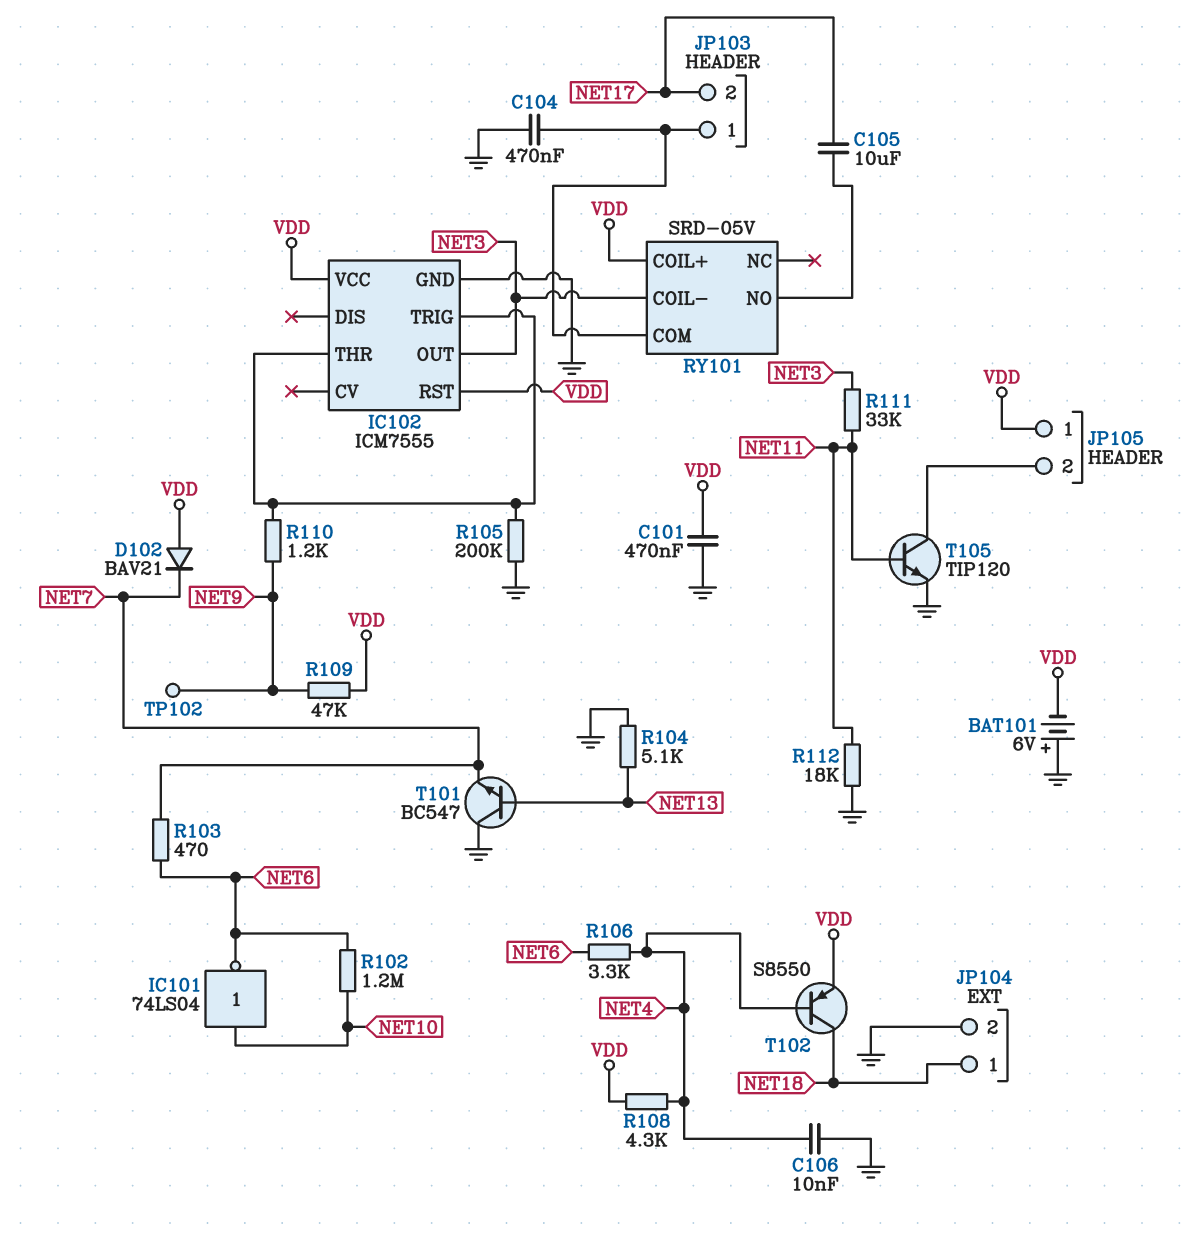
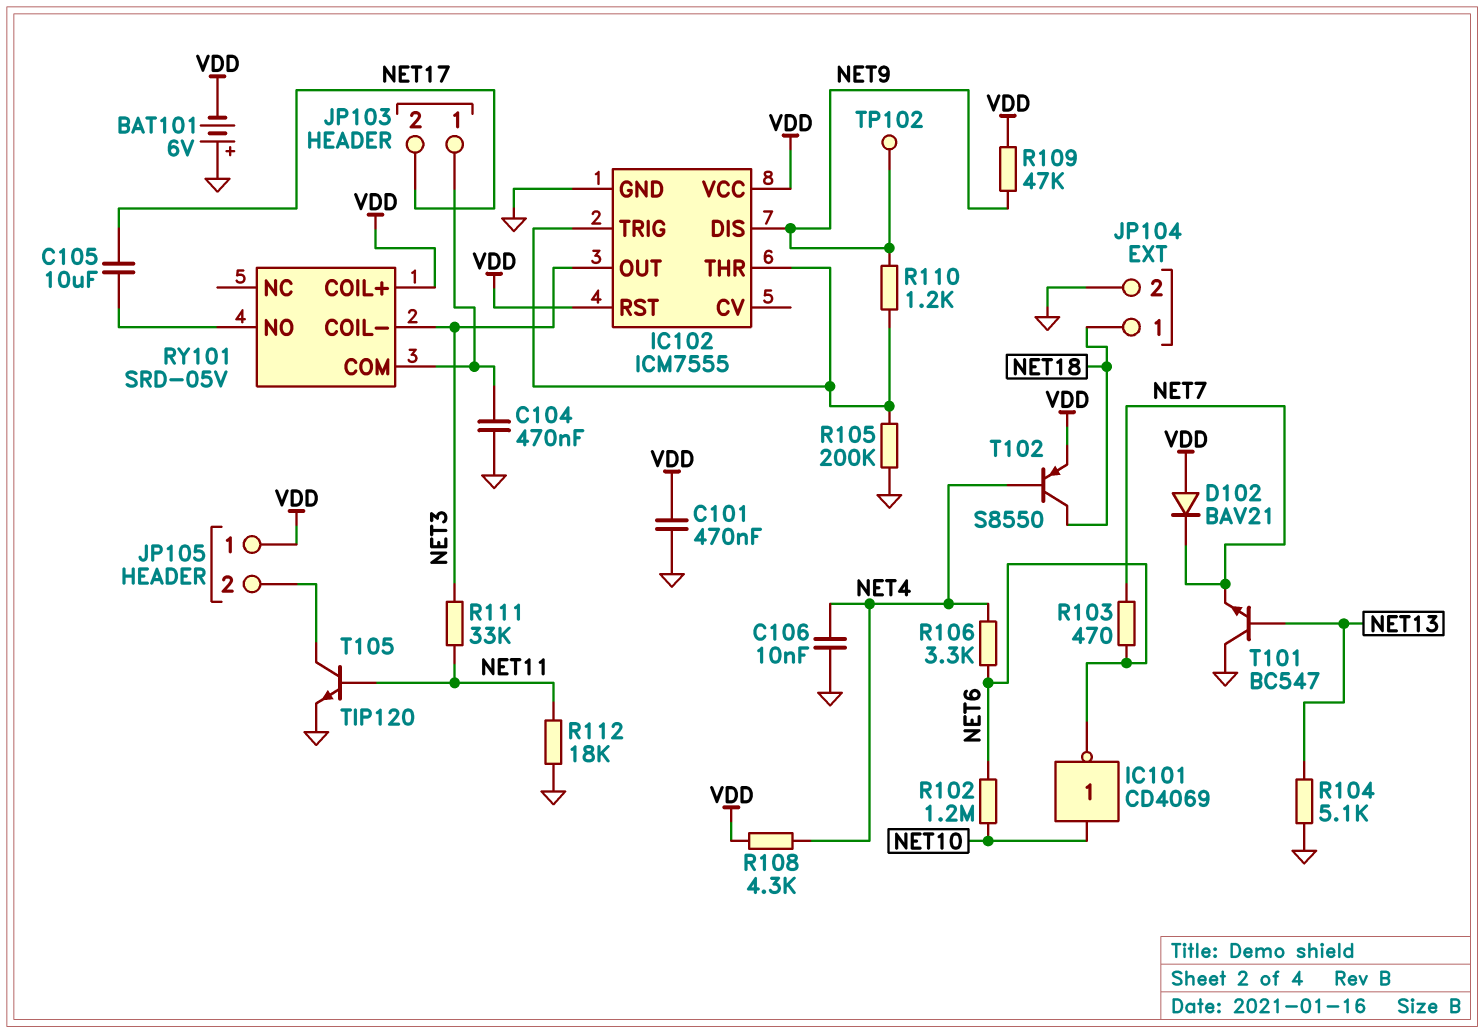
IC101: NOT 74LS04 (in NET10, out NET6) -> NOT CD4069 (in NET10, out NET6)
IC102 pin DIS: none -> NET9

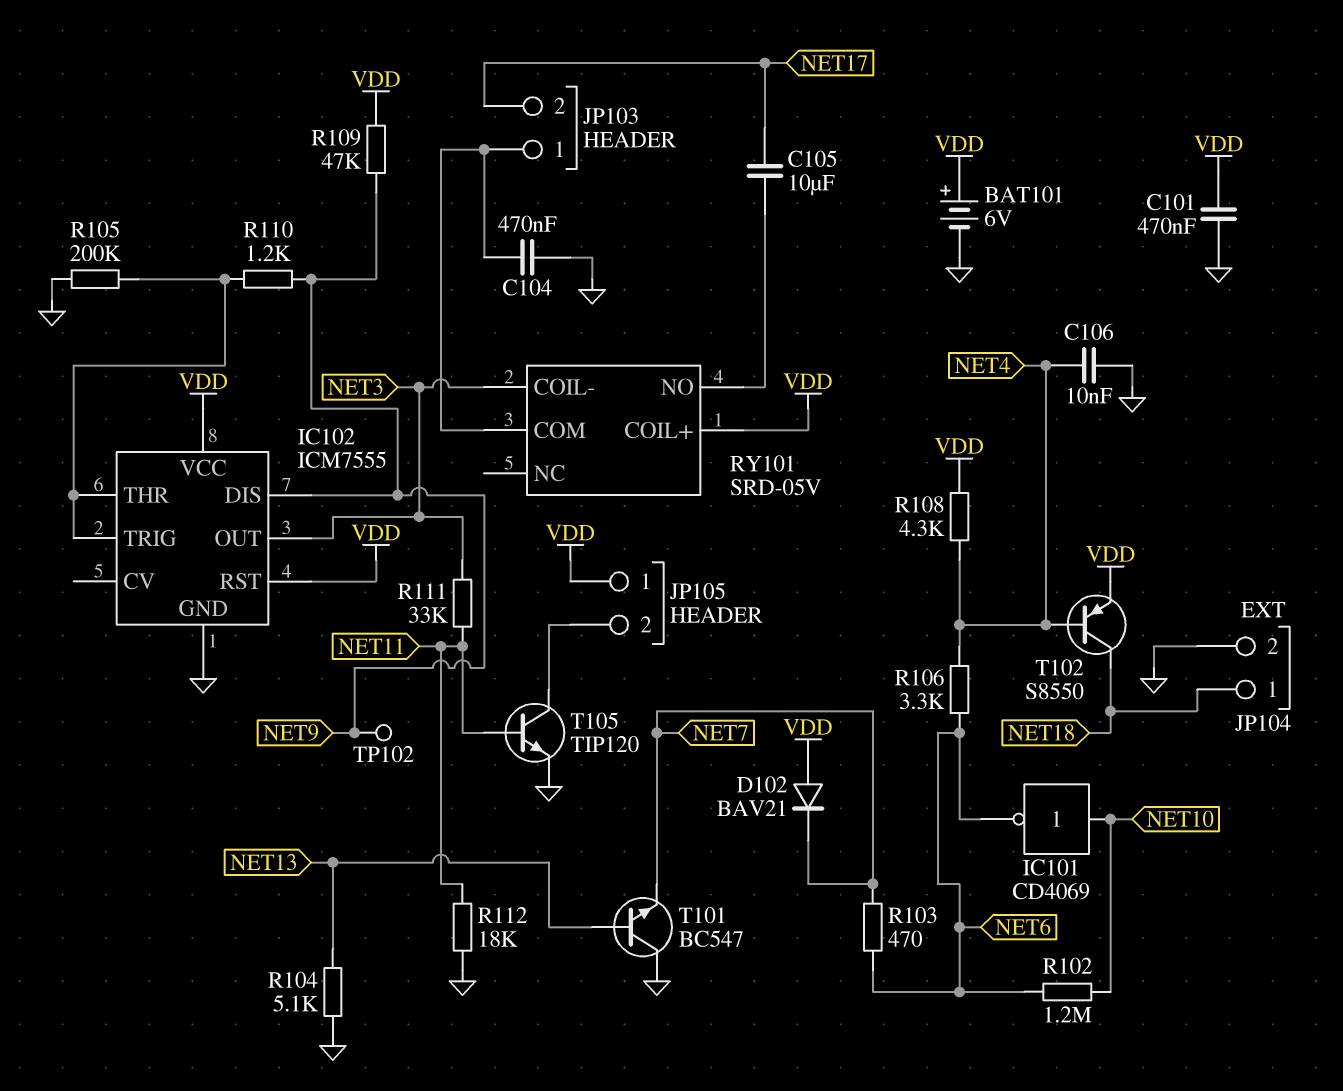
BAT101: 6V (plus GND, minus VDD) -> 6V (plus VDD, minus GND)

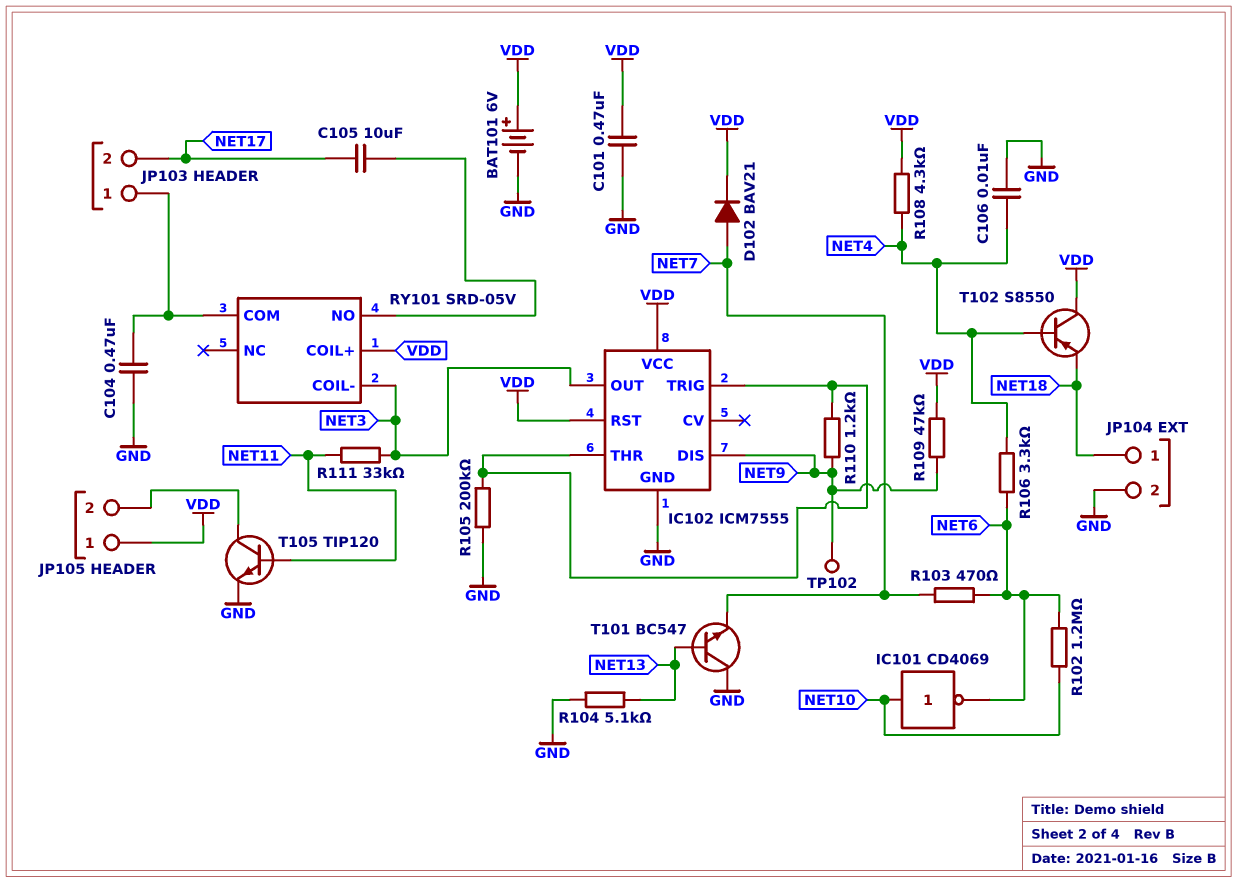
D102: diode BAV21 (A VDD, K NET7) -> diode BAV21 (A NET7, K VDD)
R112: 18k (GND, NET11) -> none
T102: PNP S8550 (B NET4, C NET18, E VDD) -> PNP S8550 (B NET4, C VDD, E NET18)

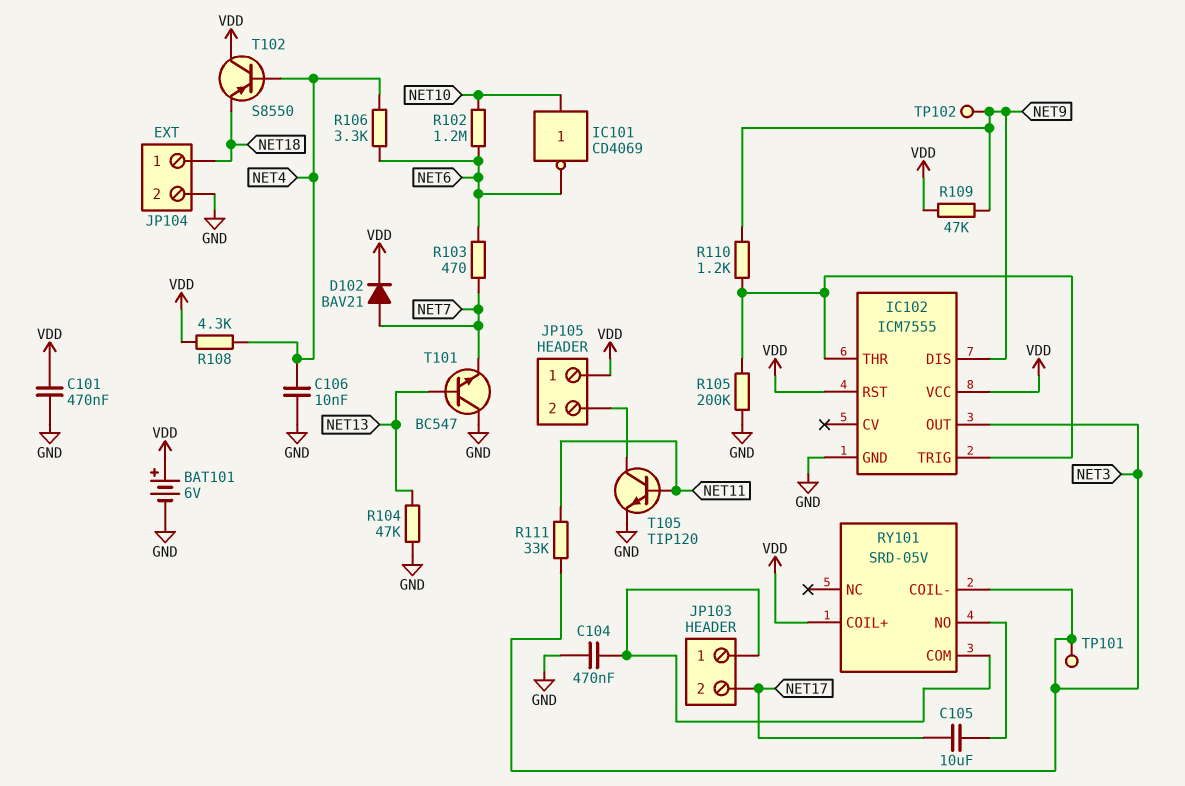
R104: 5.1k (GND, NET13) -> 47k (GND, NET13)
TP101: none -> test point (NET3)

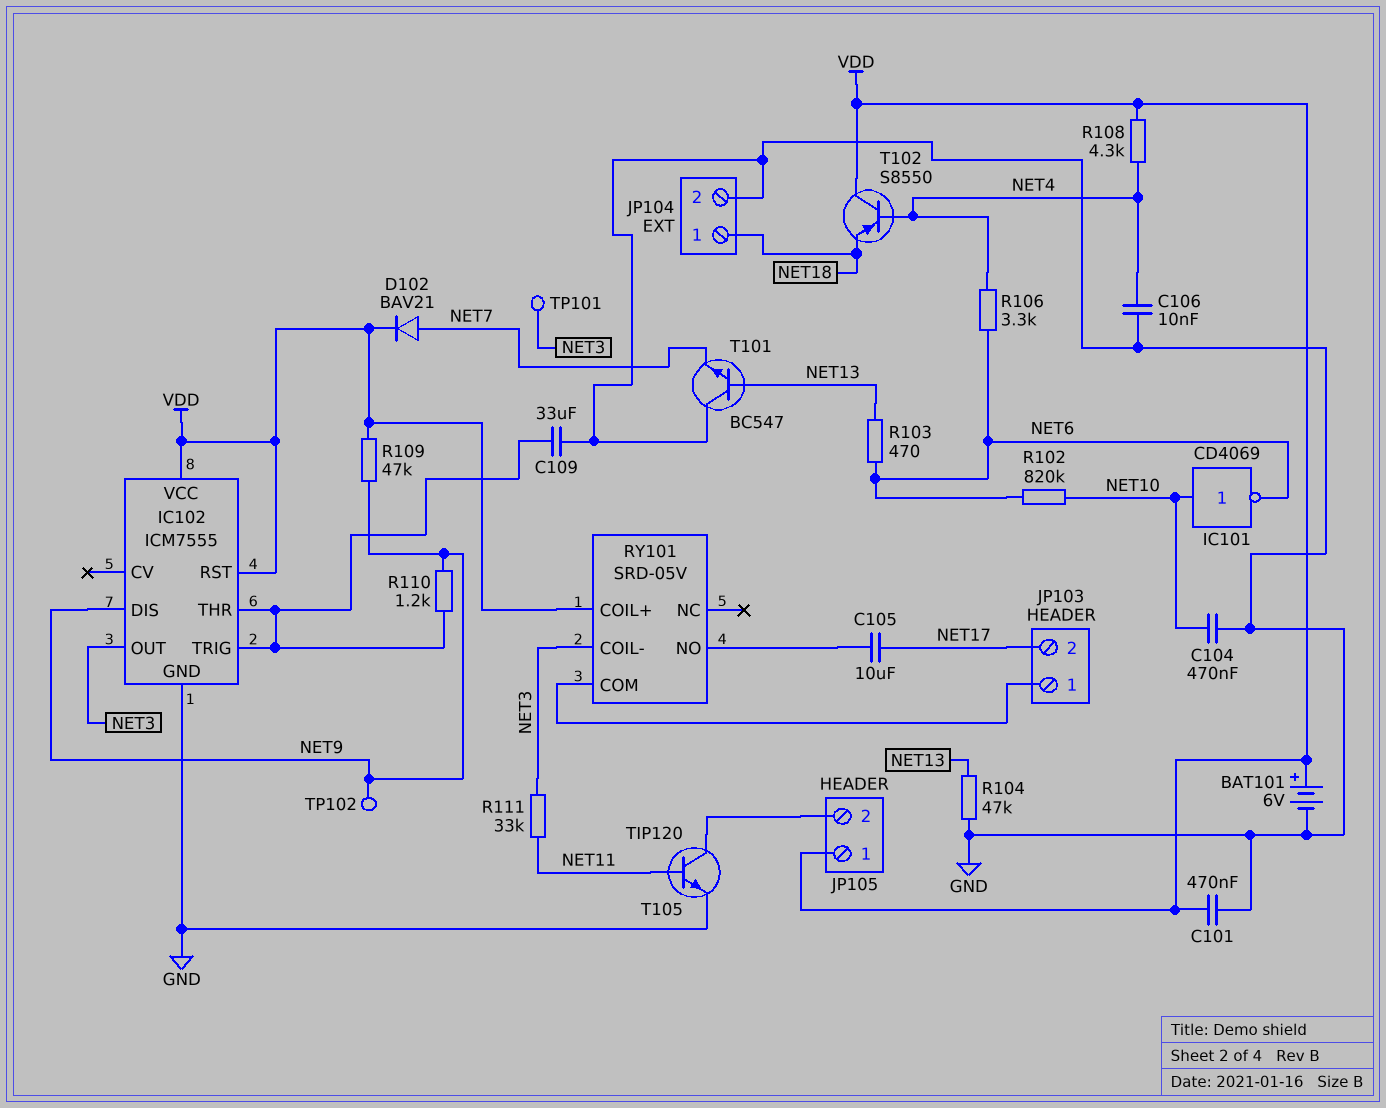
C104: 470nF (GND, JP103/1) -> 470nF (GND, NET10)
C109: none -> 33uF (GND, IC102/THR)
R102: 1.2M (NET6, NET10) -> 820k (NET6, NET10)
R103: 470 (NET6, NET7) -> 470 (NET6, NET13)
R105: 200k (GND, IC102/THR) -> none

